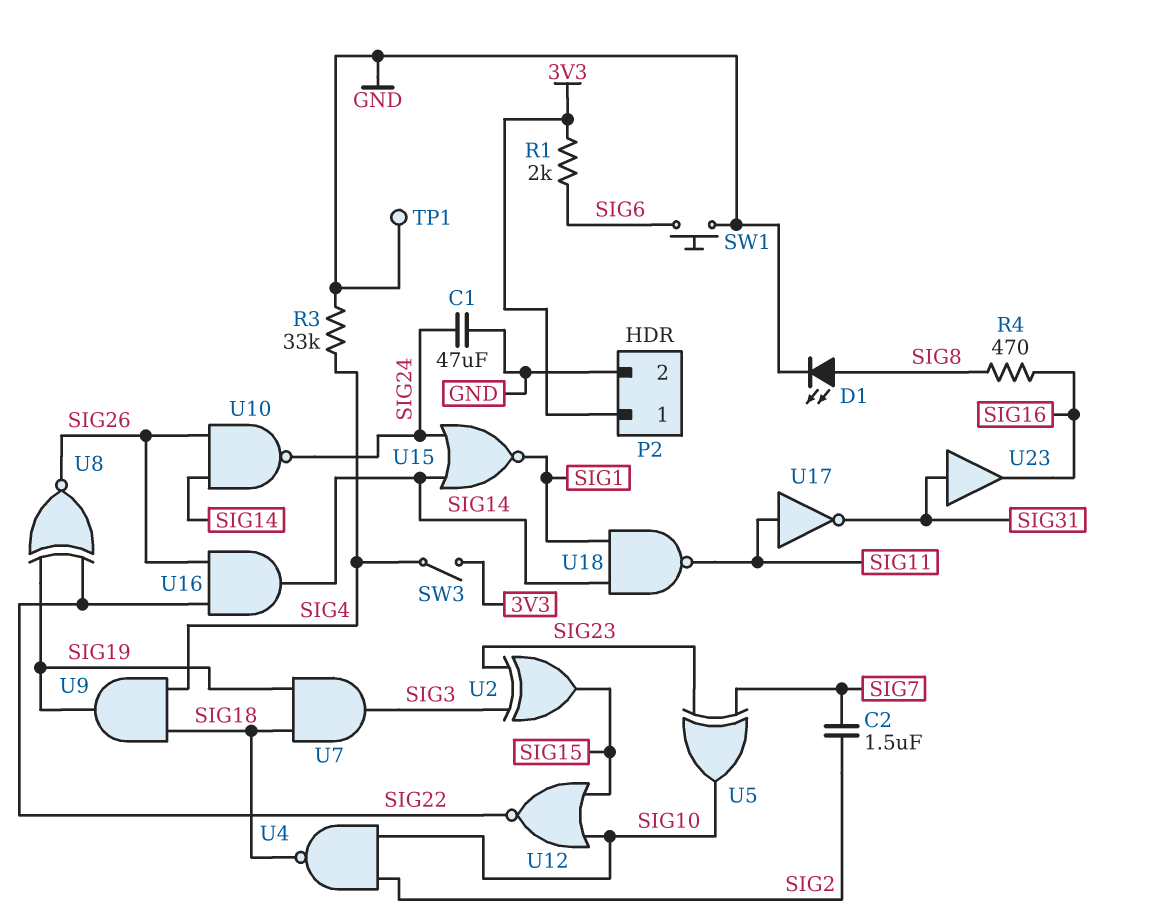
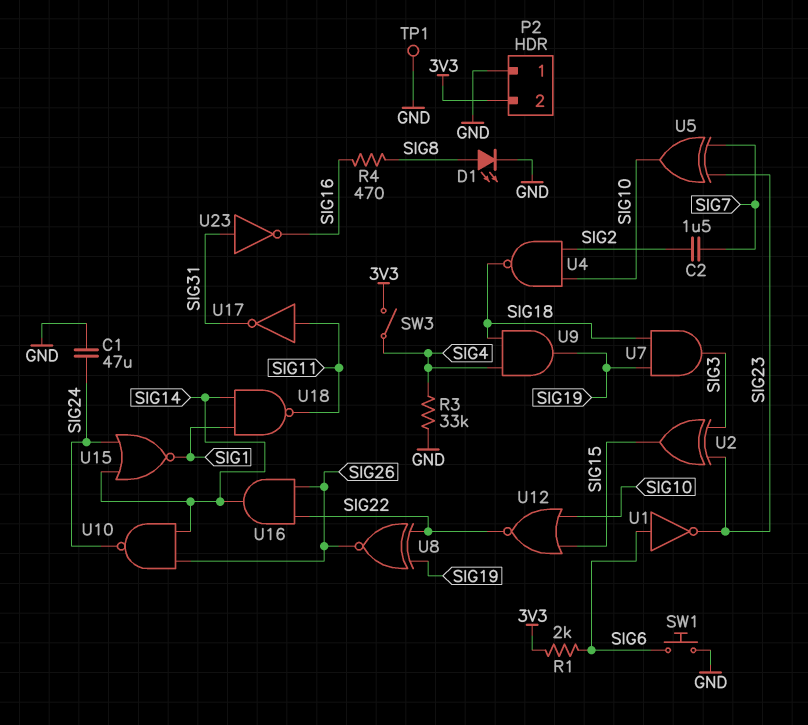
P2 pin 1: 3V3 -> GND
P2 pin 2: GND -> 3V3
U1: none -> NOT (in SIG6, out SIG23)
U23: buffer (in SIG31, out SIG16) -> NOT (in SIG31, out SIG16)

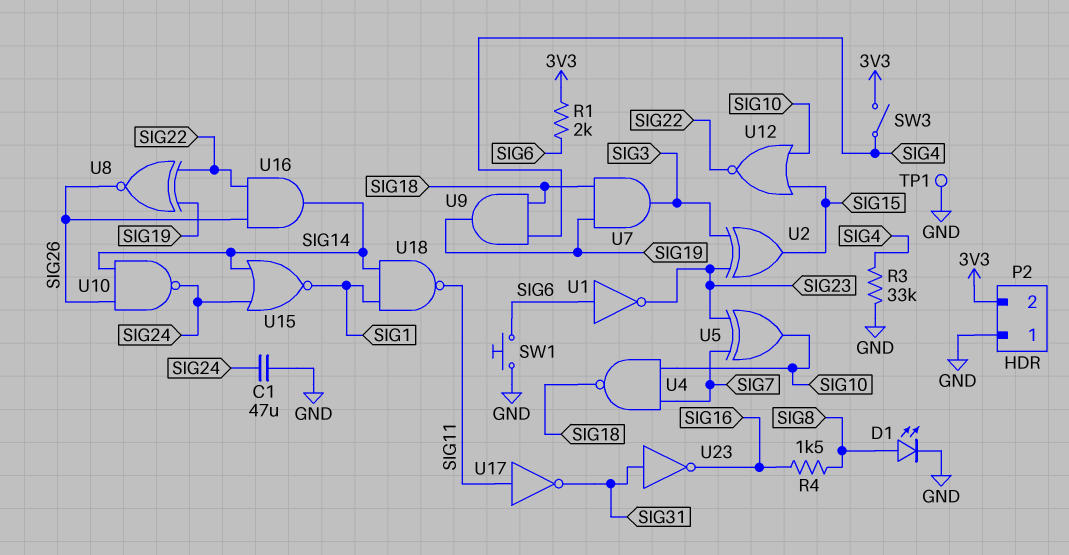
C2: 1.5uF (SIG2, SIG7) -> none
R4: 470 (SIG8, SIG16) -> 1.5k (SIG8, SIG16)
U4: NAND (in SIG2, in SIG10, out SIG18) -> NAND (in SIG7, in SIG10, out SIG18)

